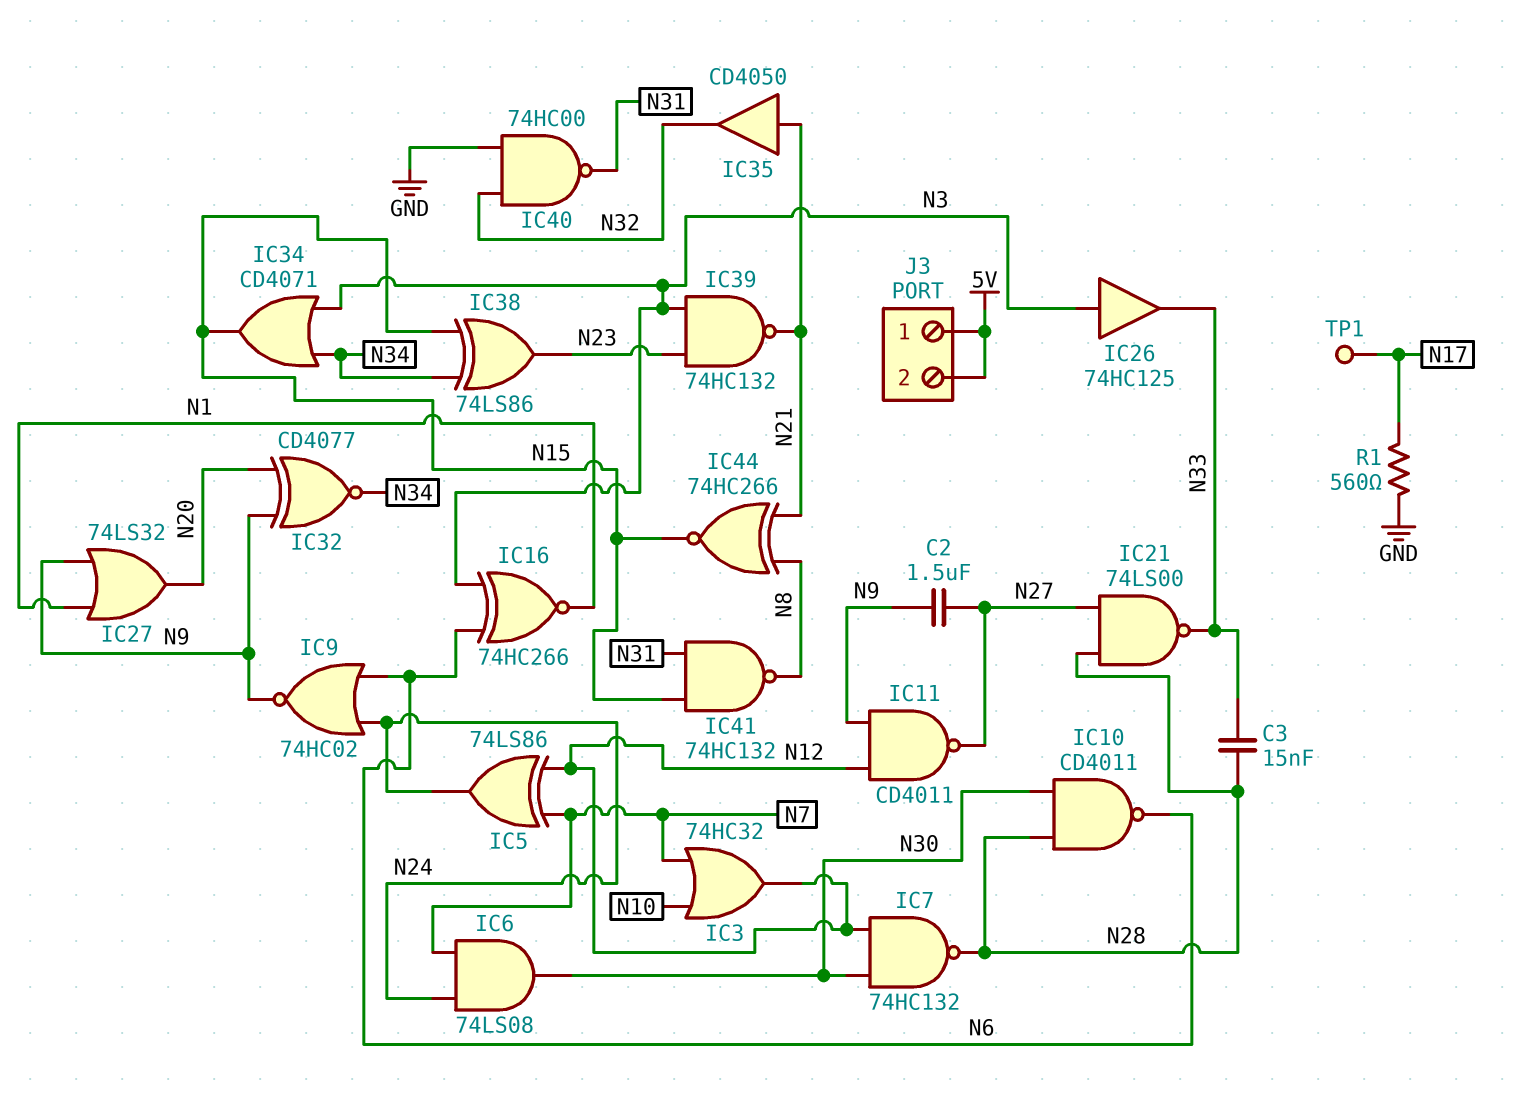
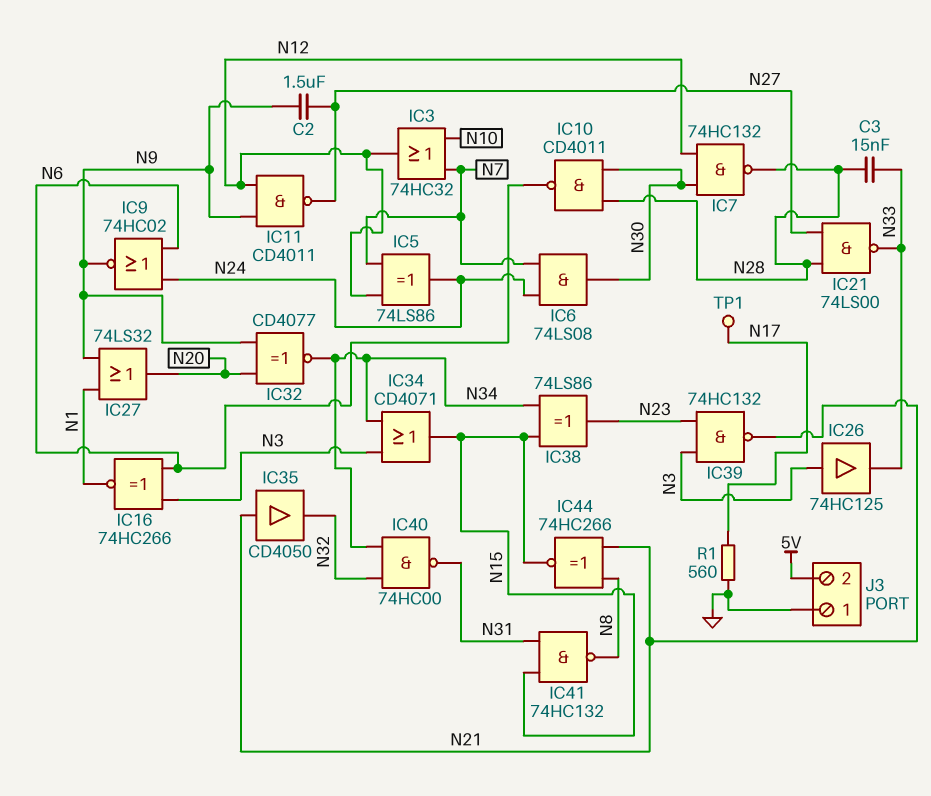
IC40: NAND 74HC00 (in GND, in N32, out N31) -> NAND 74HC00 (in N32, in N34, out N31)
J3 pin 1: 5V -> GND

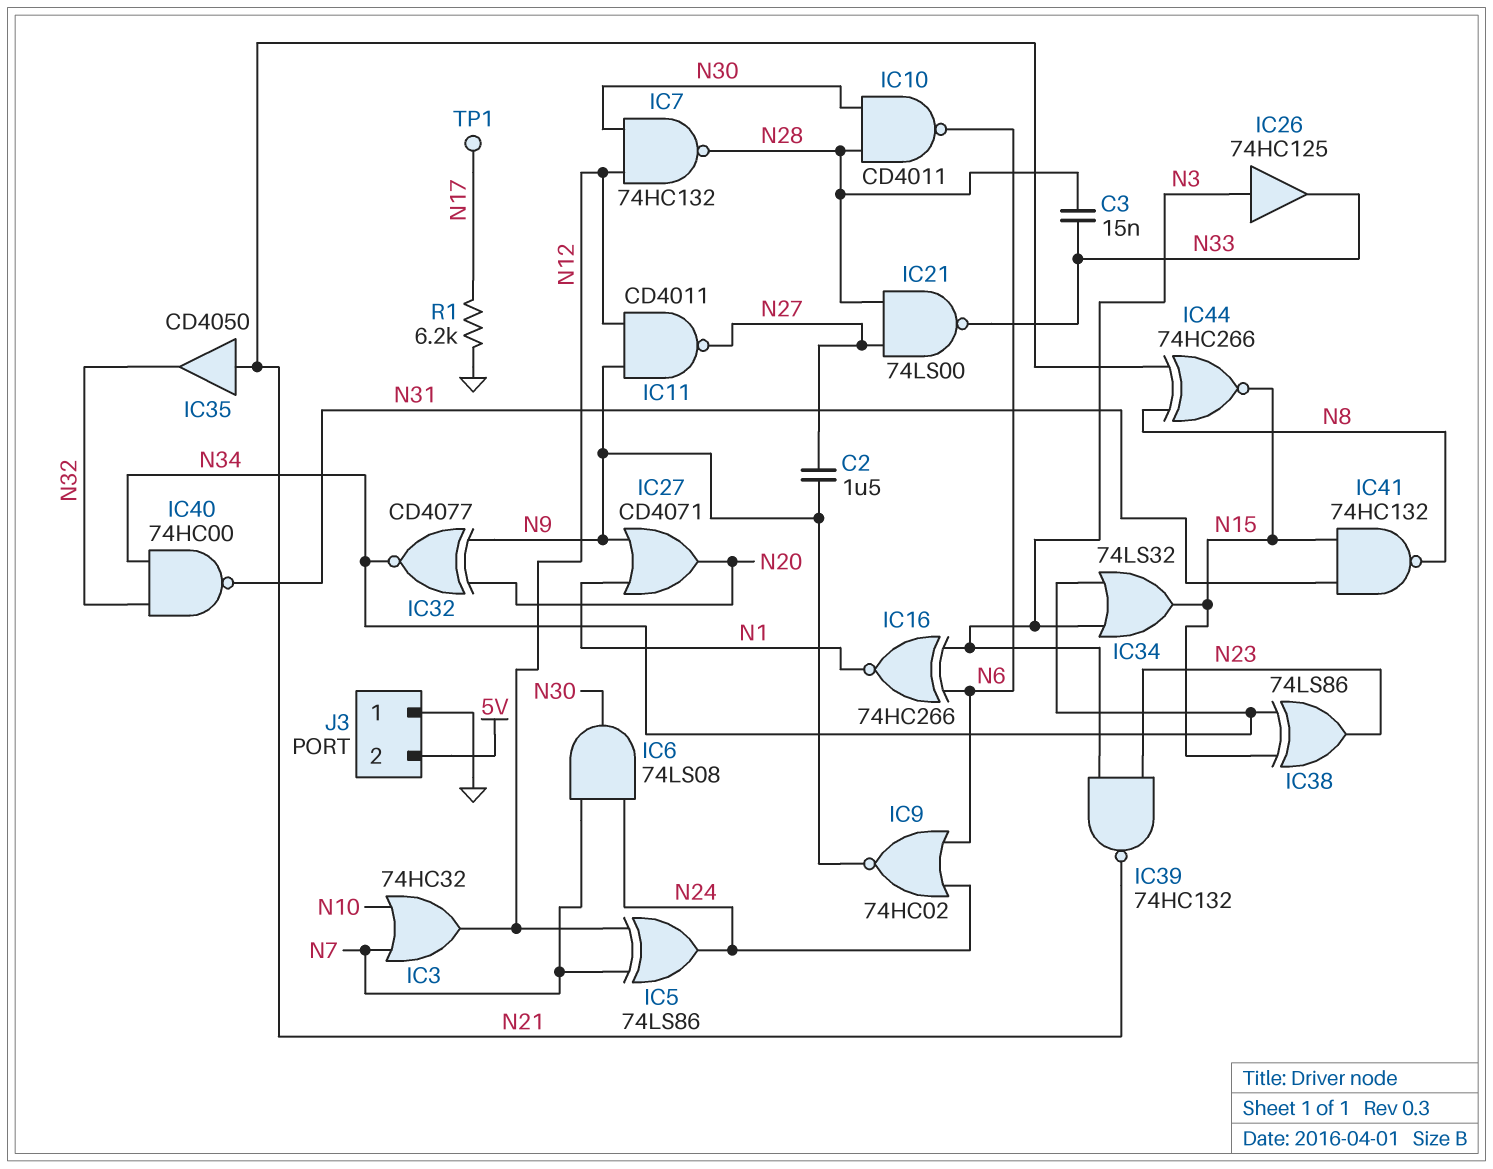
IC27: OR 74LS32 (in N1, in N9, out N20) -> OR CD4071 (in N1, in N9, out N20)
IC34: OR CD4071 (in N3, in N34, out N15) -> OR 74LS32 (in N3, in N34, out N15)
R1: 560 (GND, N17) -> 6.2k (GND, N17)

